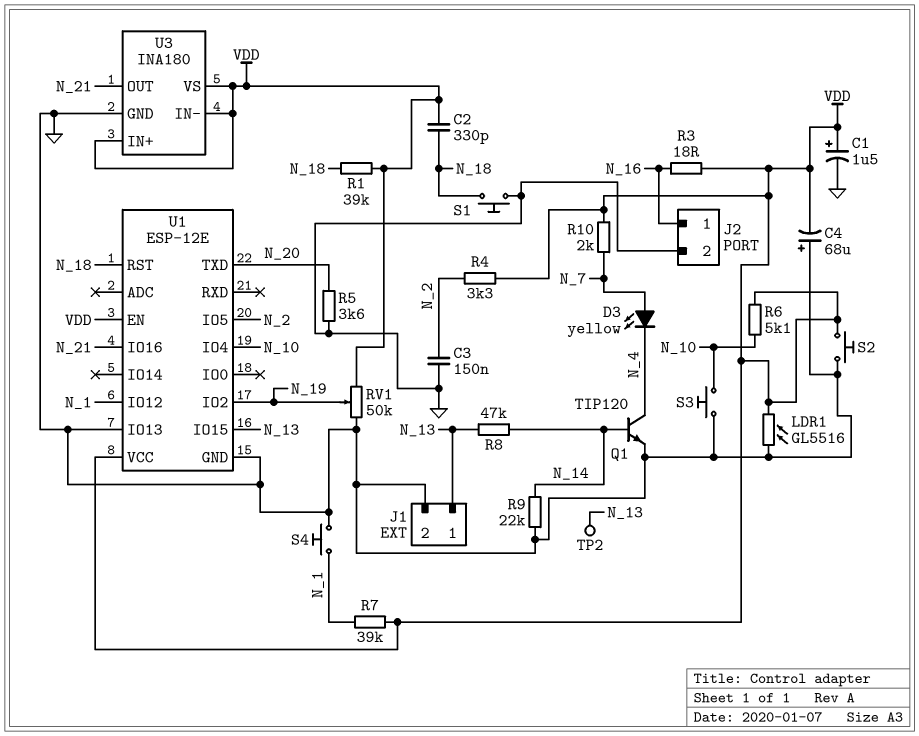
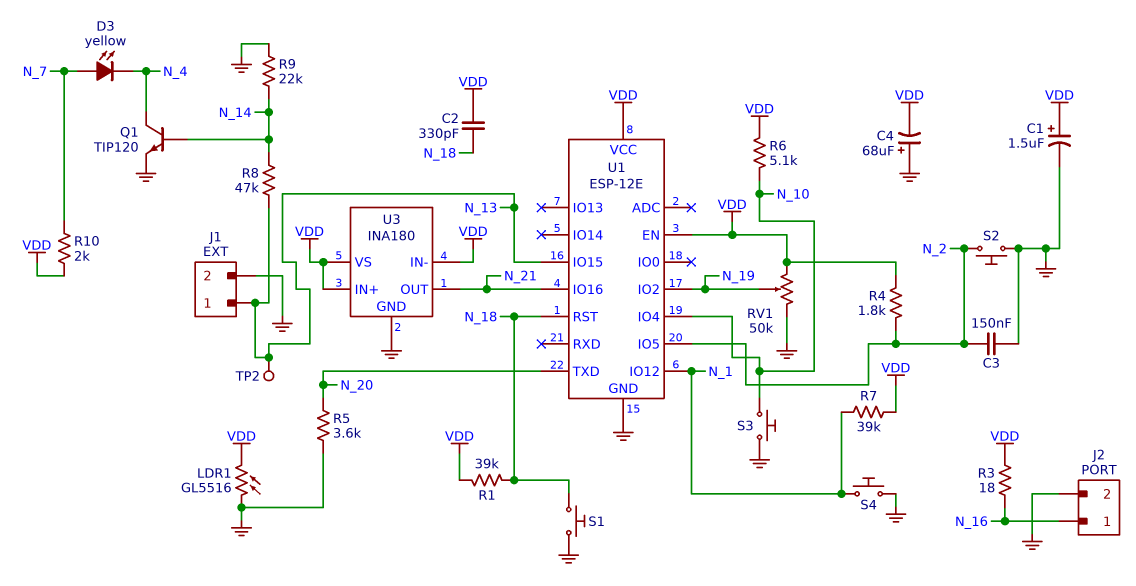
R4: 3.3k (N_2, VDD) -> 1.8k (N_2, VDD)
S2: button (GND, VDD) -> button (GND, N_2)
U1 pin IO13: GND -> none

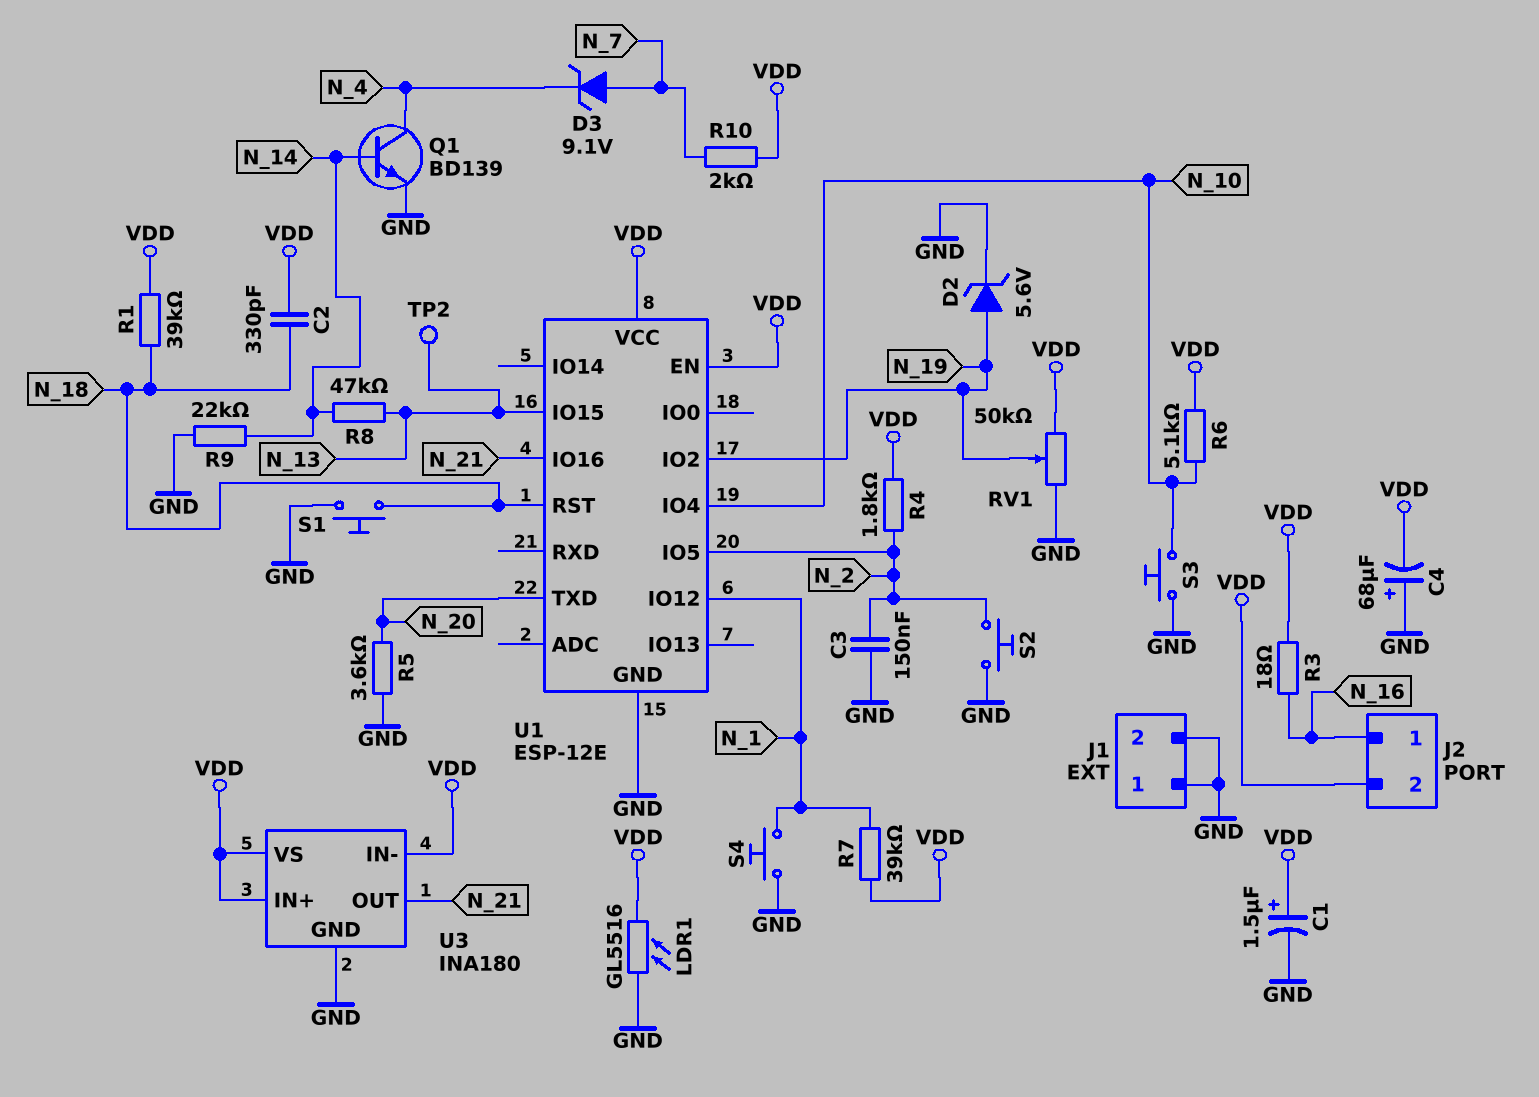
D2: none -> zener 5.6V (A N_19, K GND)
D3: LED yellow (A N_7, K N_4) -> zener 9.1V (A N_7, K N_4)
J1 pin 1: N_13 -> GND
J2 pin 2: GND -> VDD
Q1: NPN TIP120 (B N_14, C N_4, E GND) -> NPN BD139 (B N_14, C N_4, E GND)

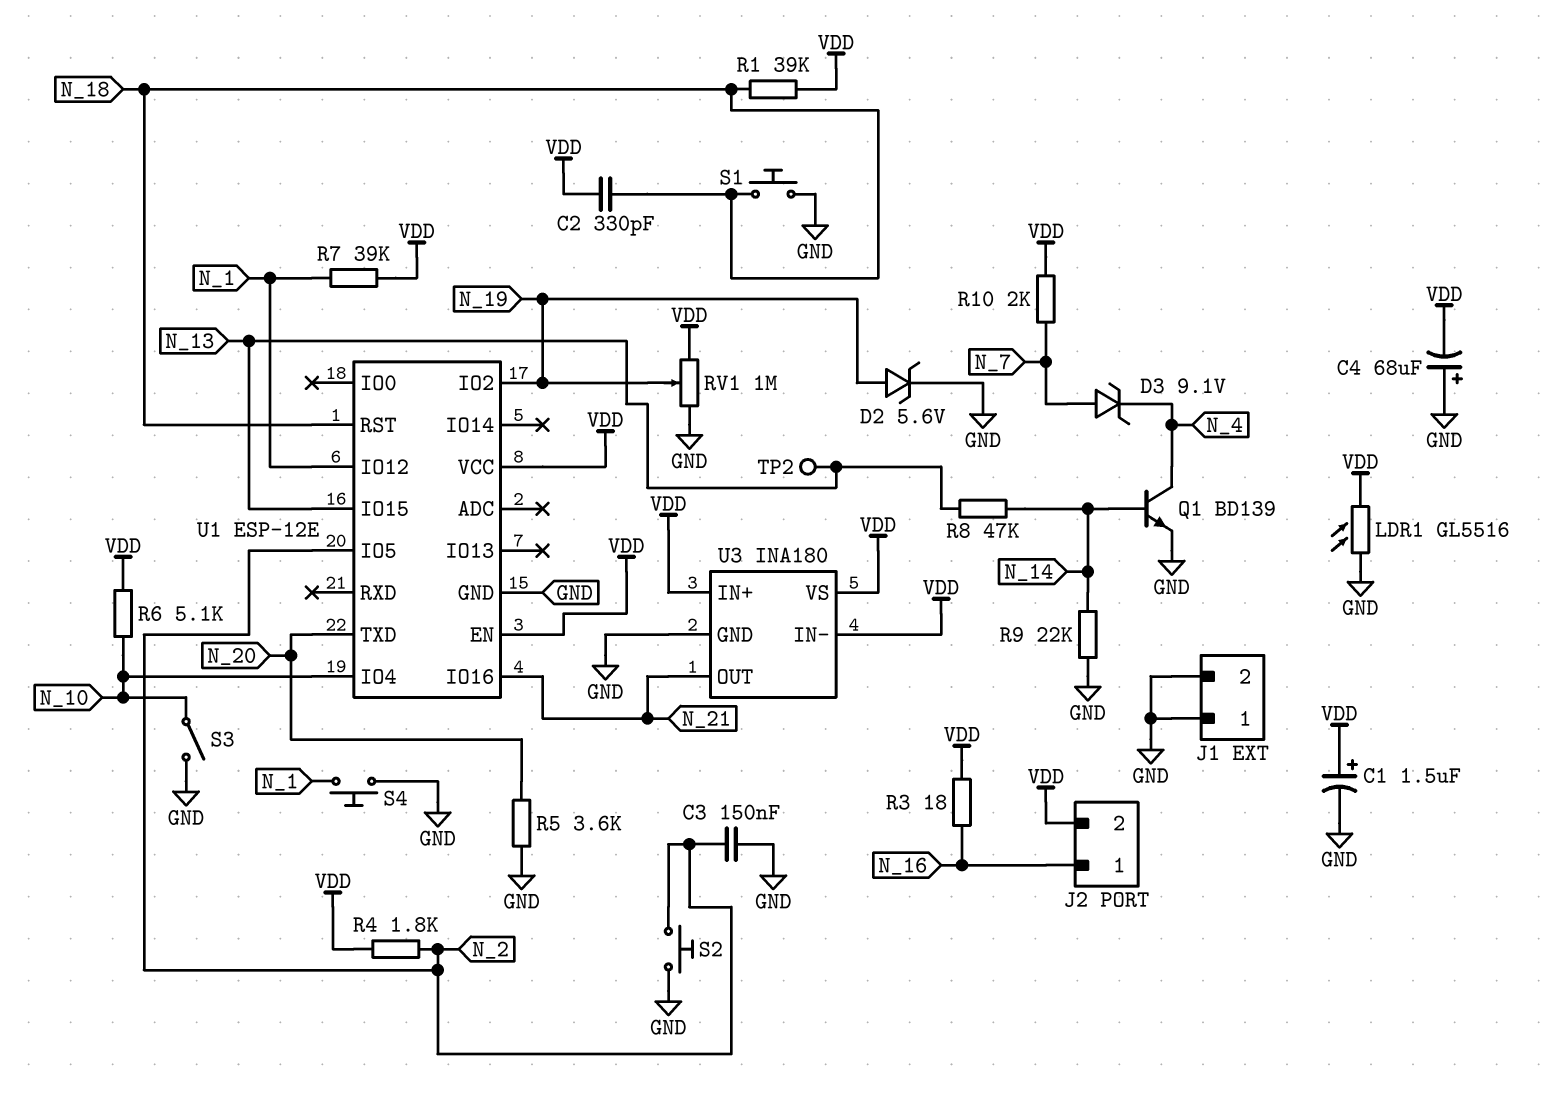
RV1: 50k (GND, VDD, wiper N_19) -> 1M (GND, VDD, wiper N_19)
S3: button (GND, N_10) -> switch (GND, N_10)

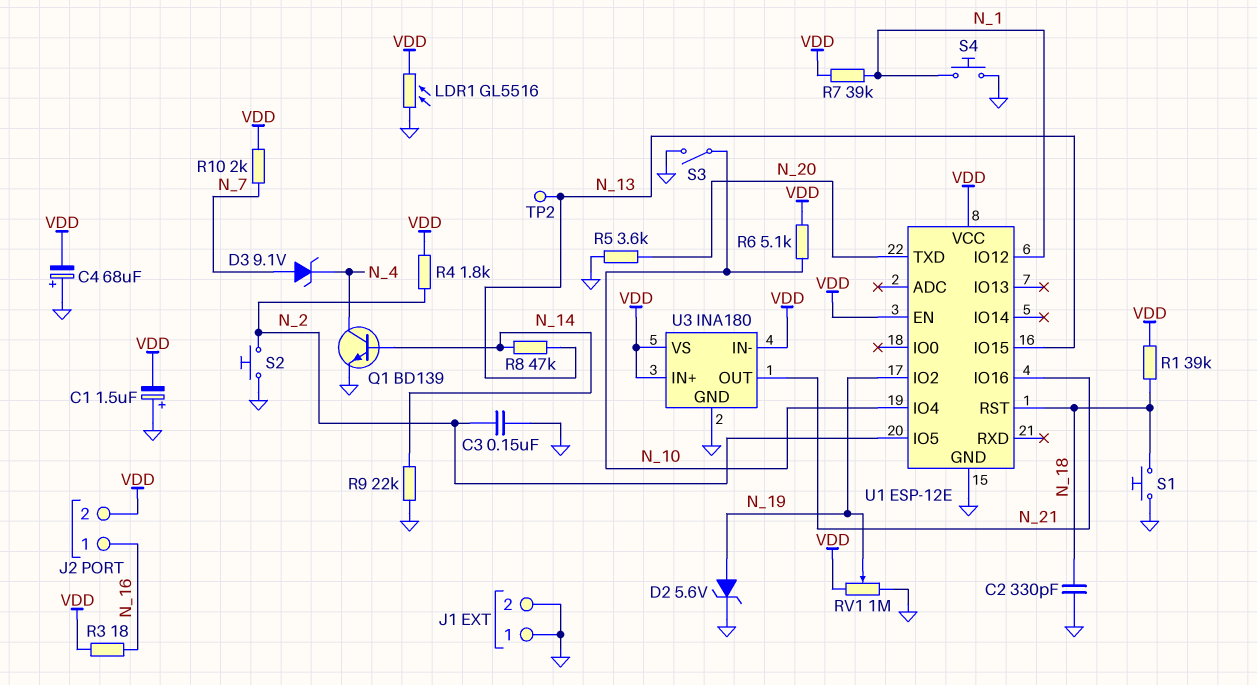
C1: 1.5uF (plus VDD, minus GND) -> 1.5uF (plus GND, minus VDD)
C2: 330pF (N_18, VDD) -> 330pF (GND, N_18)

